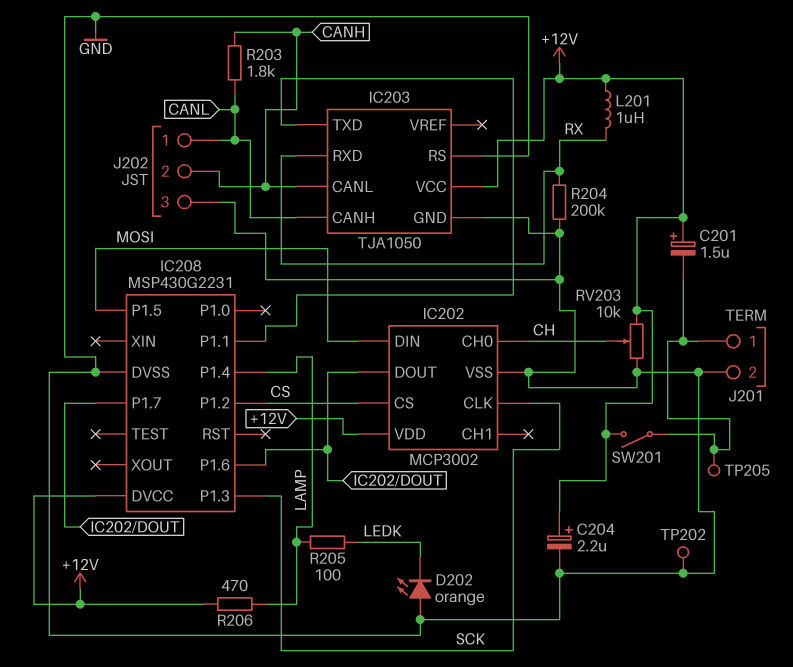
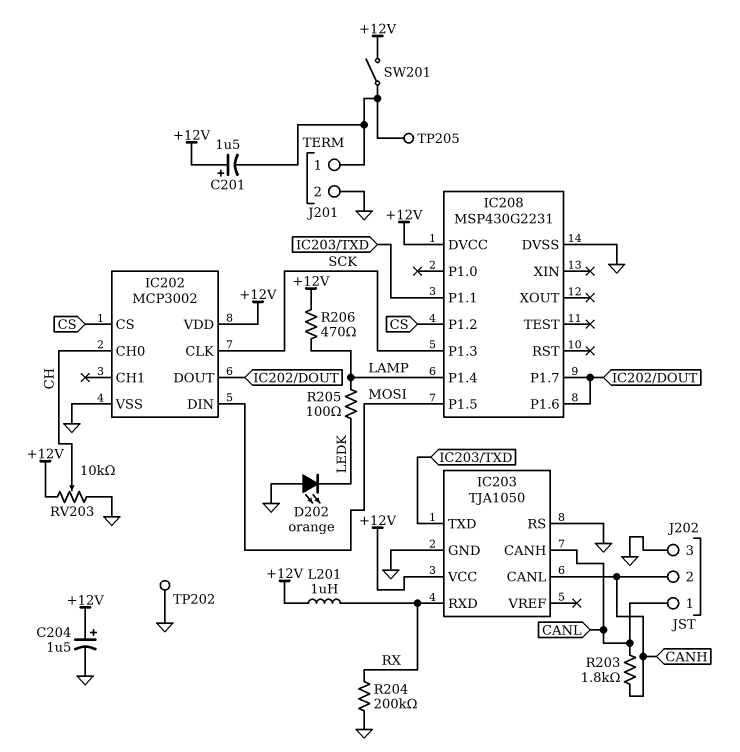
C204: 2.2uF (plus +12V, minus GND) -> 1.5uF (plus +12V, minus GND)

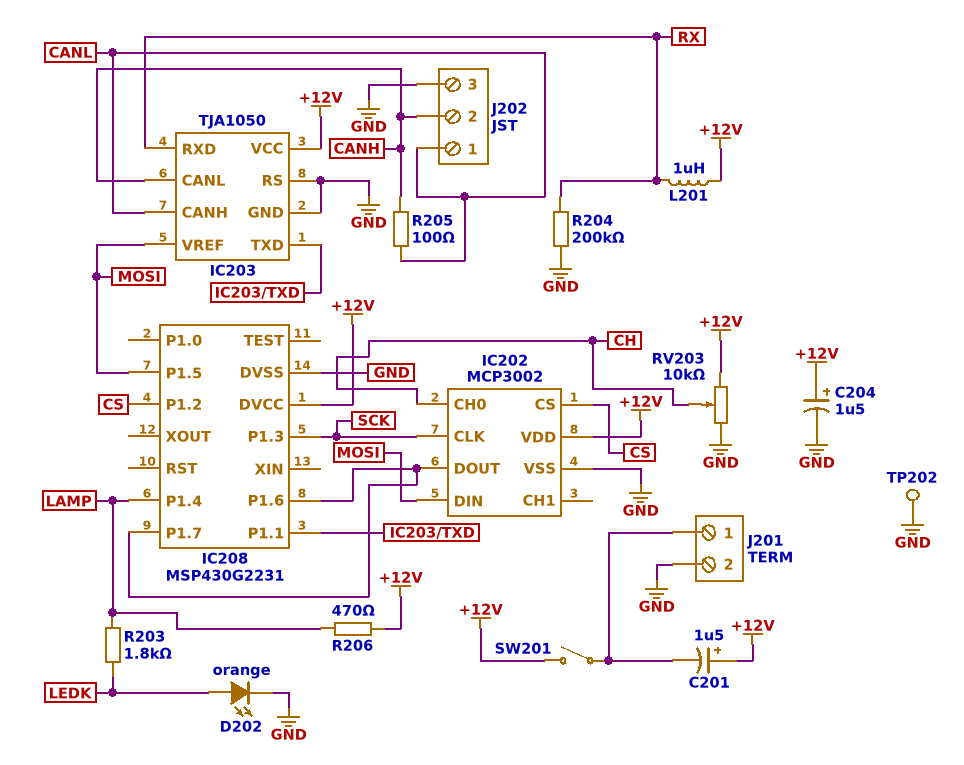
D202: LED orange (A GND, K LEDK) -> LED orange (A LEDK, K GND)
IC203 pin VREF: none -> MOSI
R203: 1.8k (CANH, CANL) -> 1.8k (LAMP, LEDK)
R205: 100 (LAMP, LEDK) -> 100 (CANH, CANL)
TP205: test point (J201/1) -> none

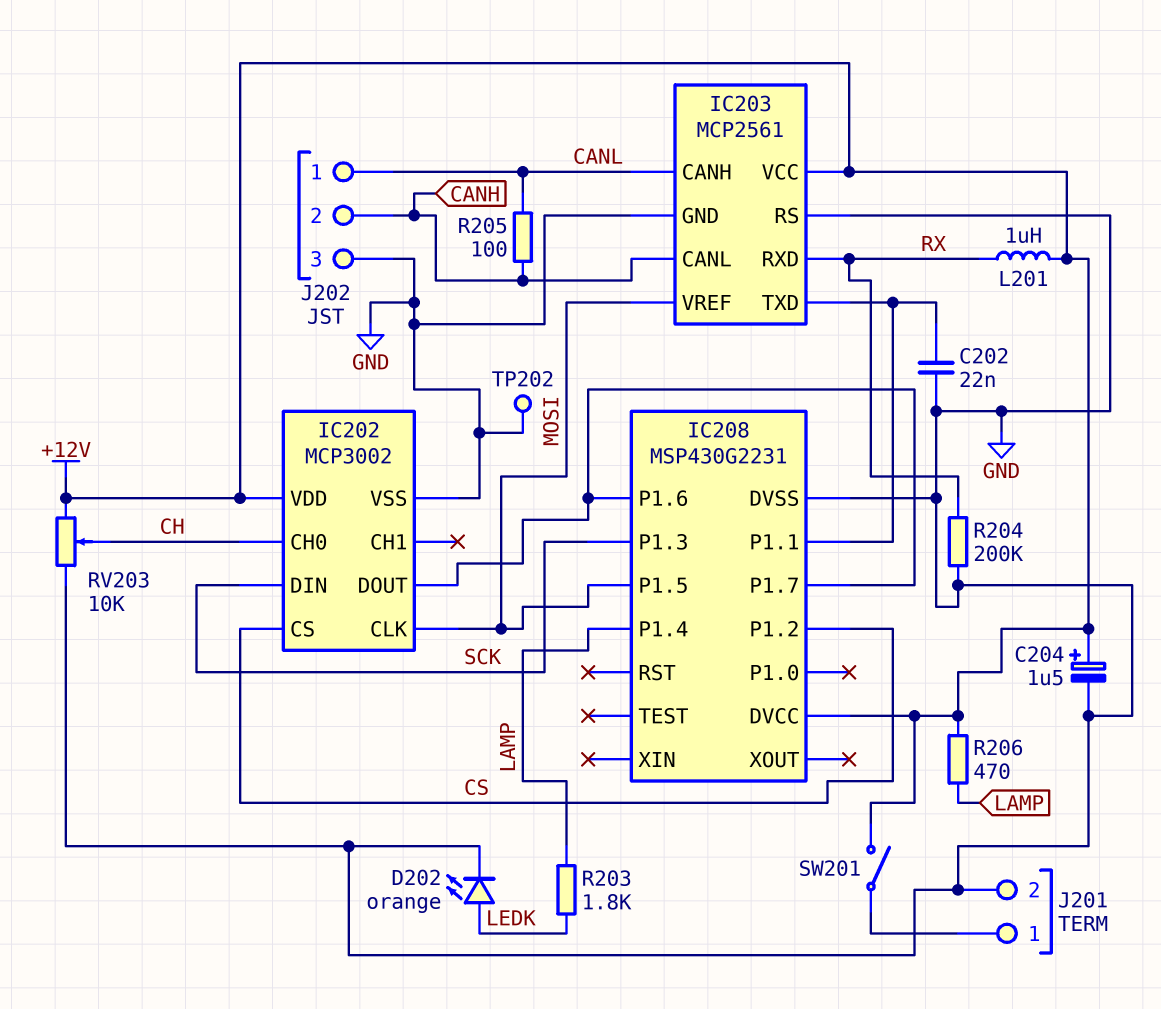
C201: 1.5uF (plus +12V, minus J201/1) -> none
C202: none -> 22nF (GND, IC203/TXD)
IC202 pin CLK: SCK -> MOSI
IC202 pin DIN: MOSI -> SCK
IC203: TJA1050 -> MCP2561

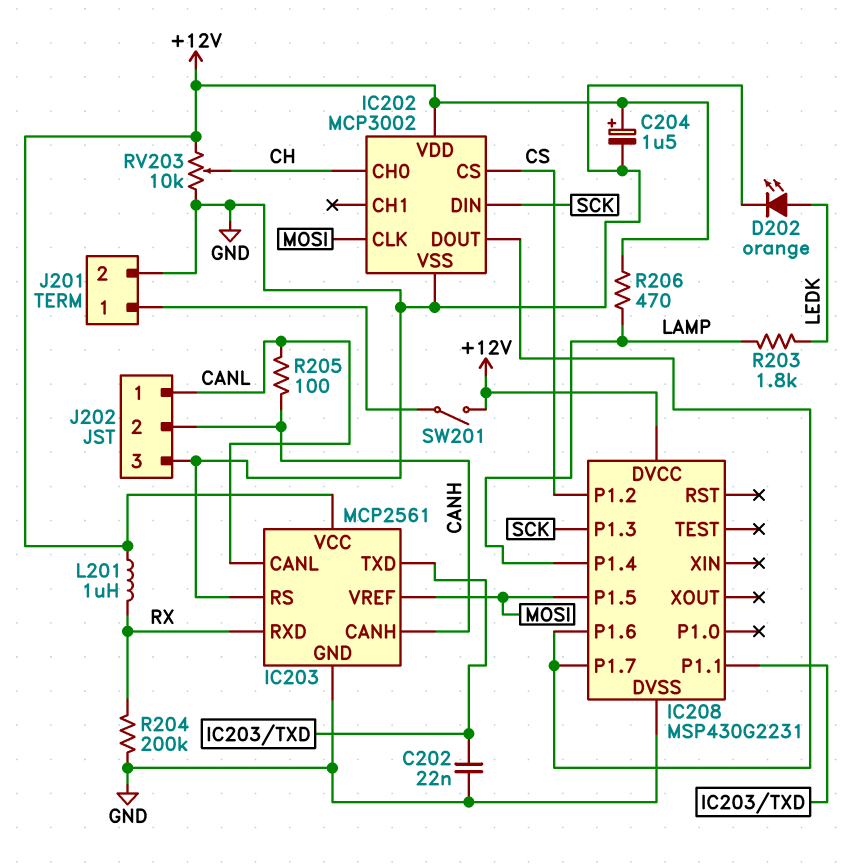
IC203 pin CANH: CANL -> CANH
IC203 pin CANL: CANH -> CANL
TP202: test point (GND) -> none

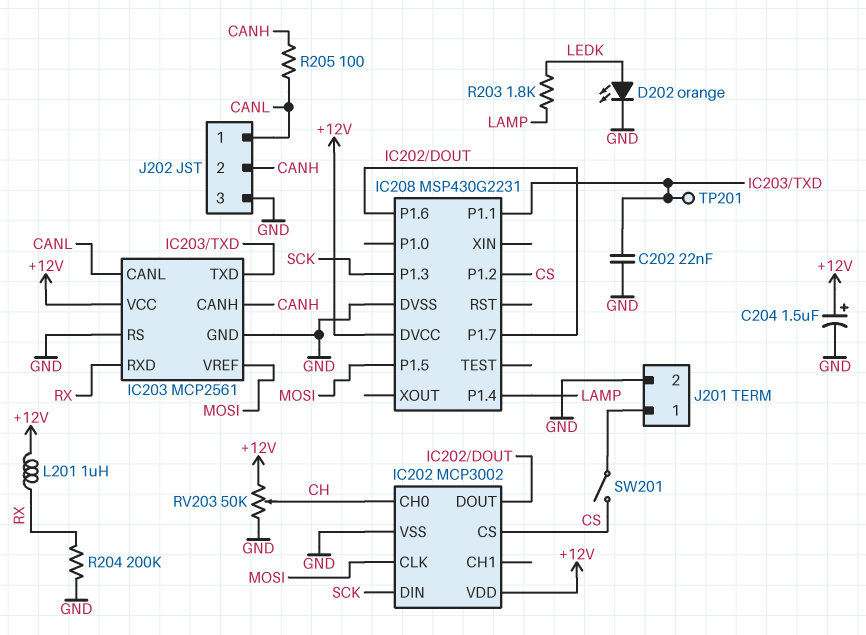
R206: 470 (+12V, LAMP) -> none
RV203: 10k (+12V, GND, wiper CH) -> 50k (+12V, GND, wiper CH)
SW201: switch (+12V, J201/1) -> switch (CS, J201/1)
TP201: none -> test point (IC203/TXD)

